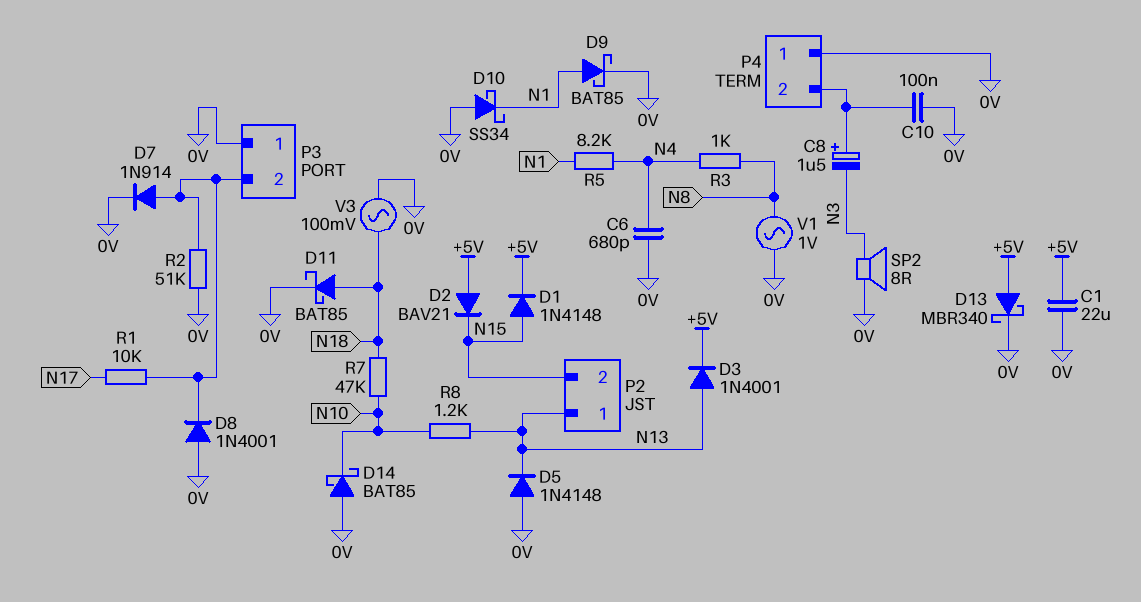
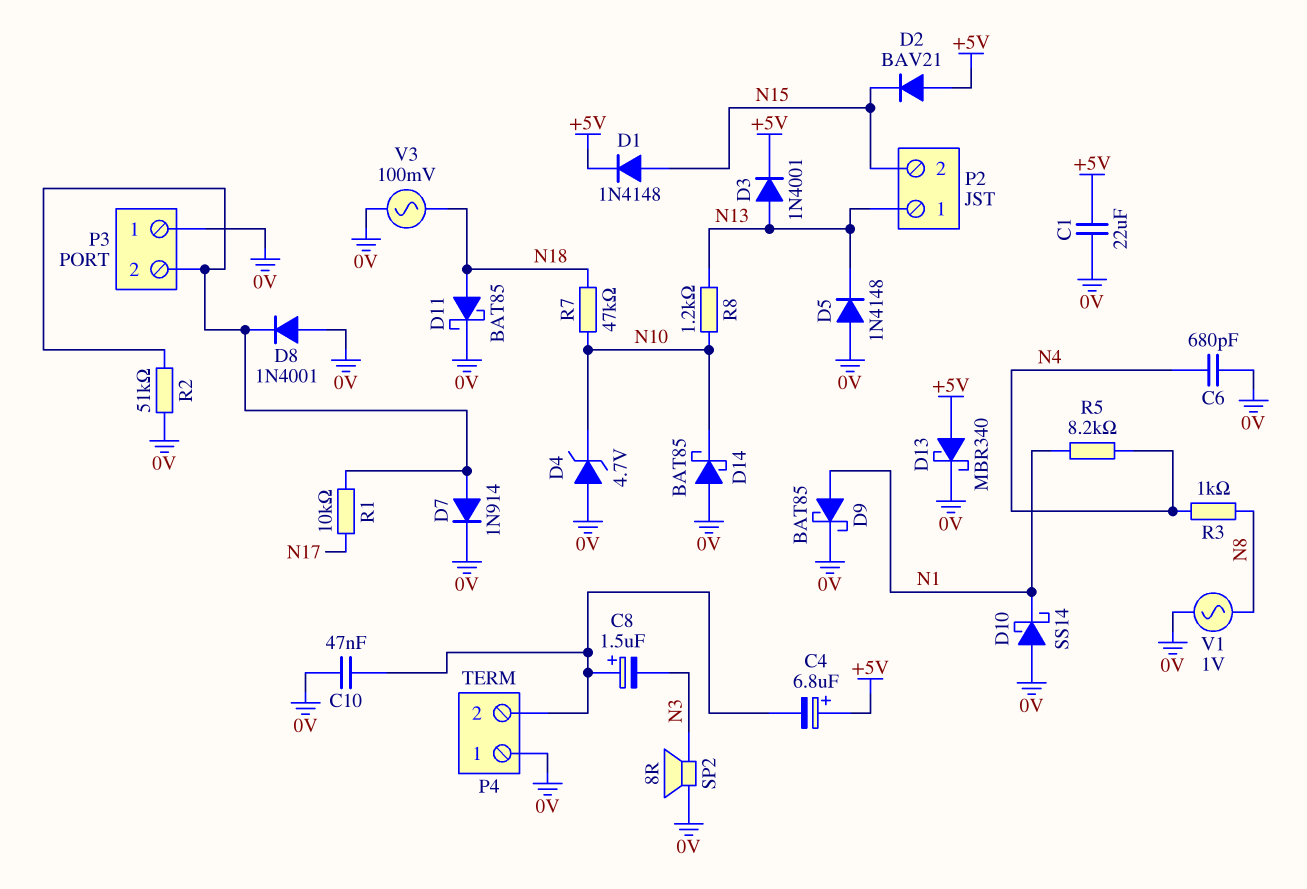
C4: none -> 6.8uF (plus +5V, minus P4/2)
C10: 100nF (0V, P4/2) -> 47nF (0V, P4/2)
D4: none -> zener 4.7V (A 0V, K N10)
D10: schottky SS34 (A 0V, K N1) -> schottky SS14 (A 0V, K N1)

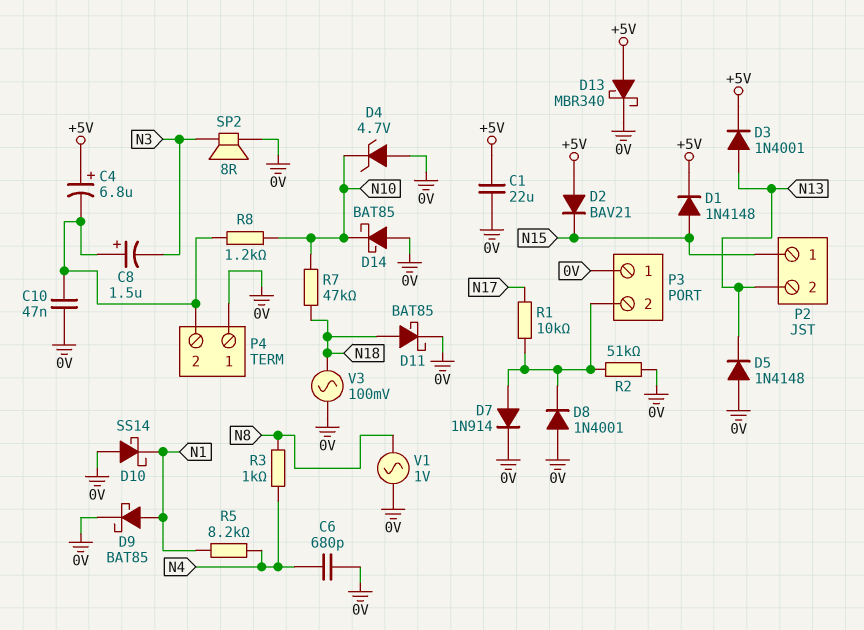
P2 pin 1: N13 -> N15
P2 pin 2: N15 -> N13
R8: 1.2k (N10, N13) -> 1.2k (N10, P4/2)

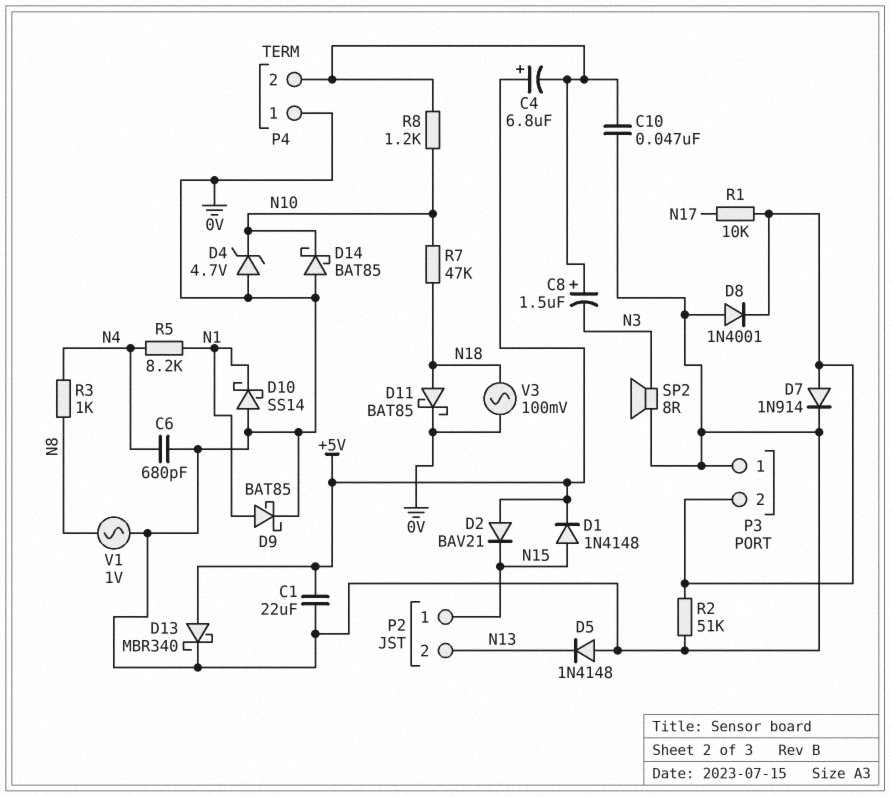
D3: diode 1N4001 (A N13, K +5V) -> none

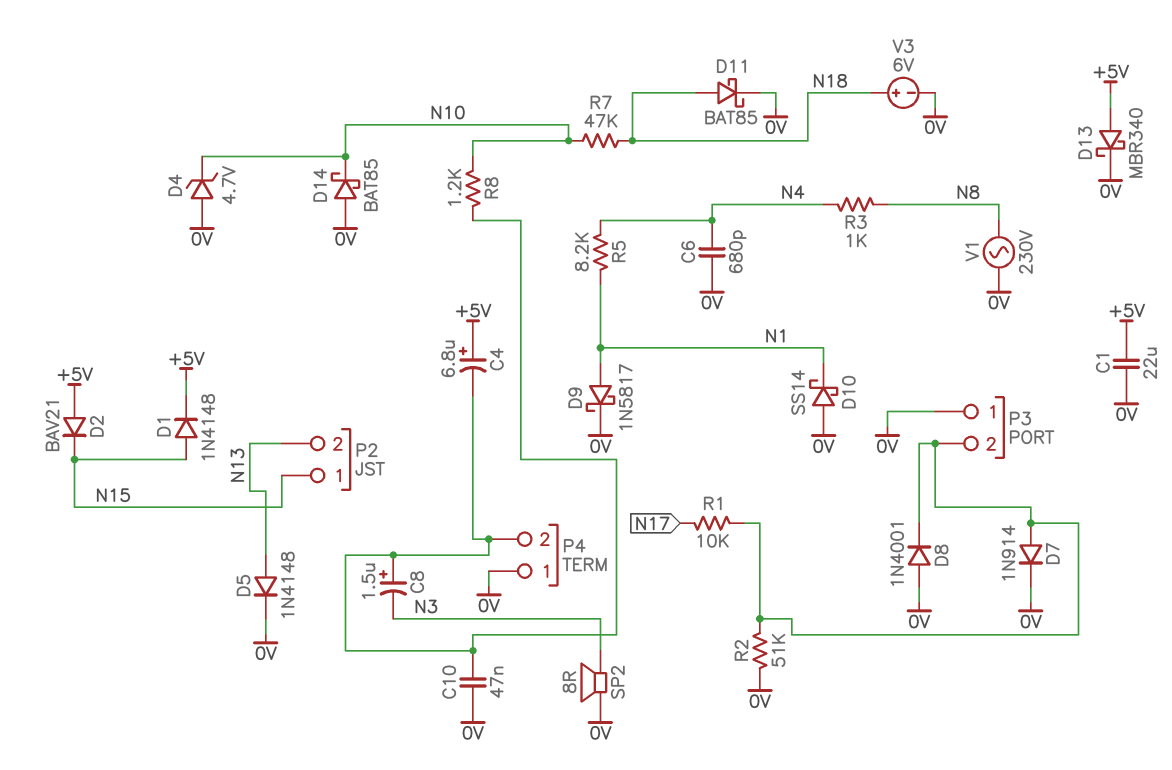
D5: diode 1N4148 (A 0V, K N13) -> diode 1N4148 (A N13, K 0V)
D9: schottky BAT85 (A N1, K 0V) -> schottky 1N5817 (A N1, K 0V)
V1: AC 1V (0V, N8) -> AC 230V (0V, N8)
V3: AC 100mV (0V, N18) -> 6V (plus N18, minus 0V)

